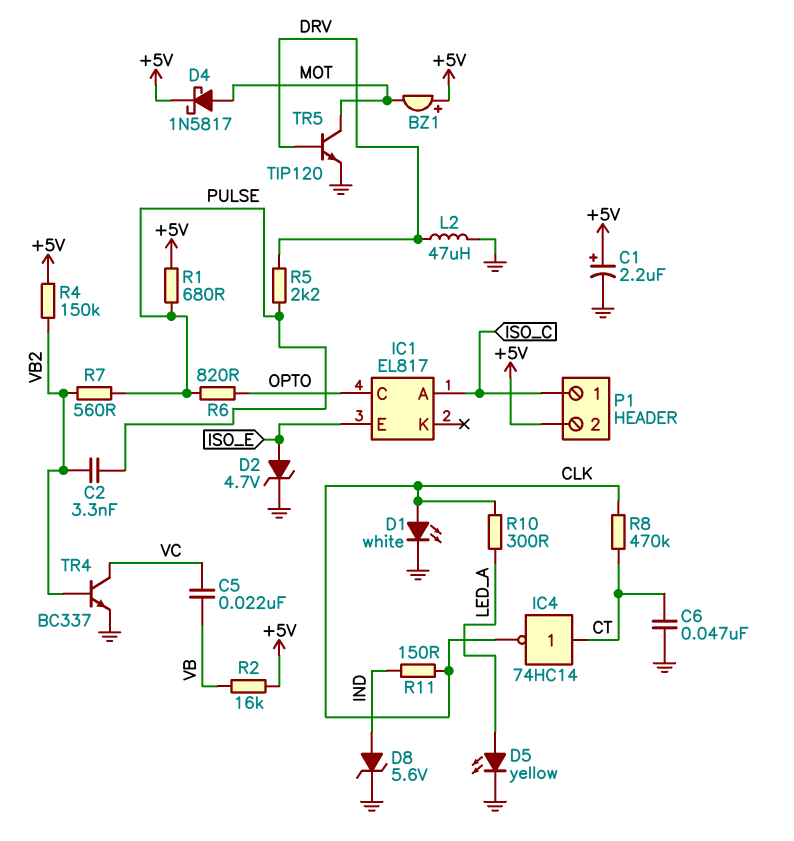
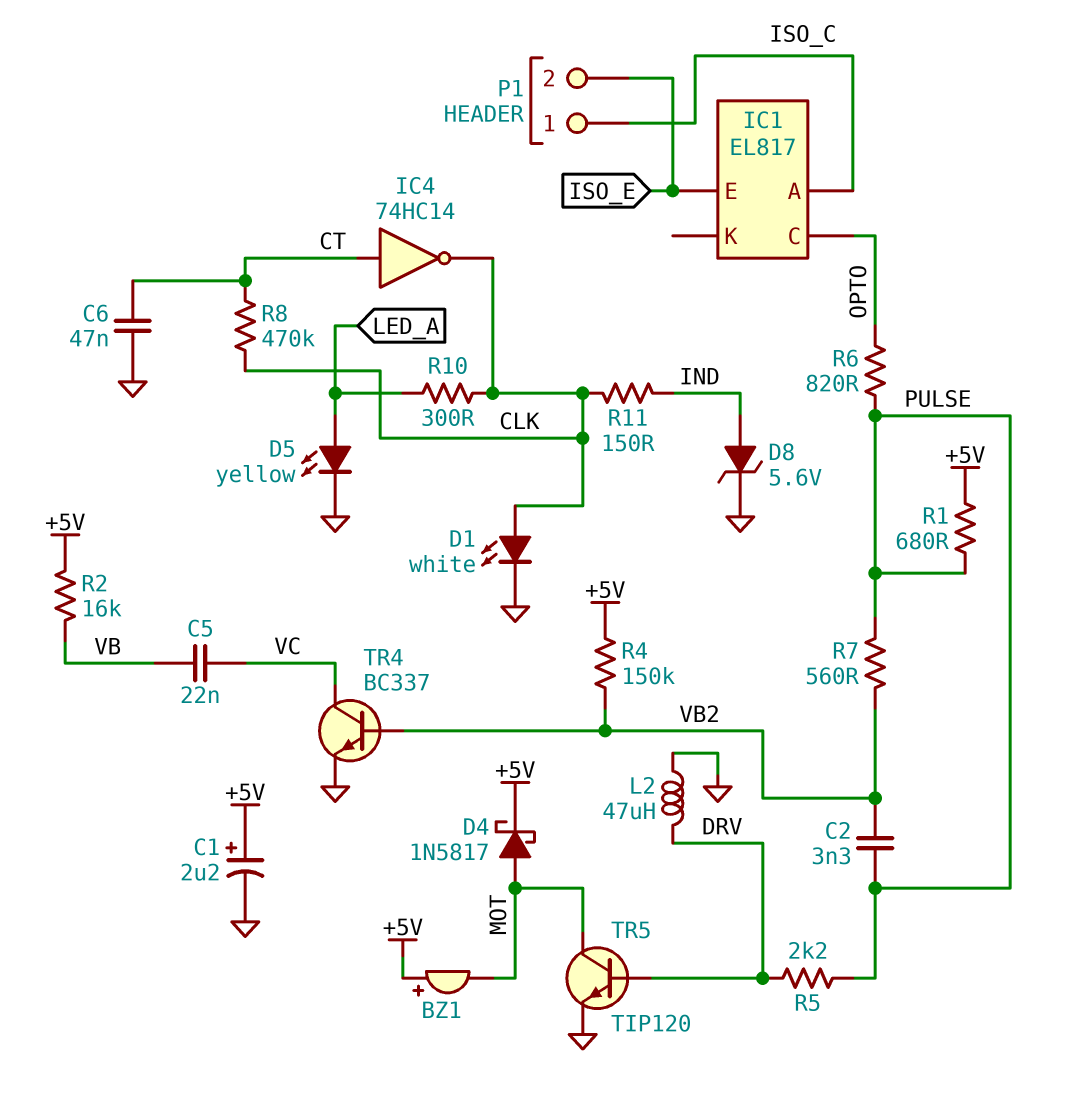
D2: zener 4.7V (A ISO_E, K GND) -> none
P1 pin 2: +5V -> ISO_E

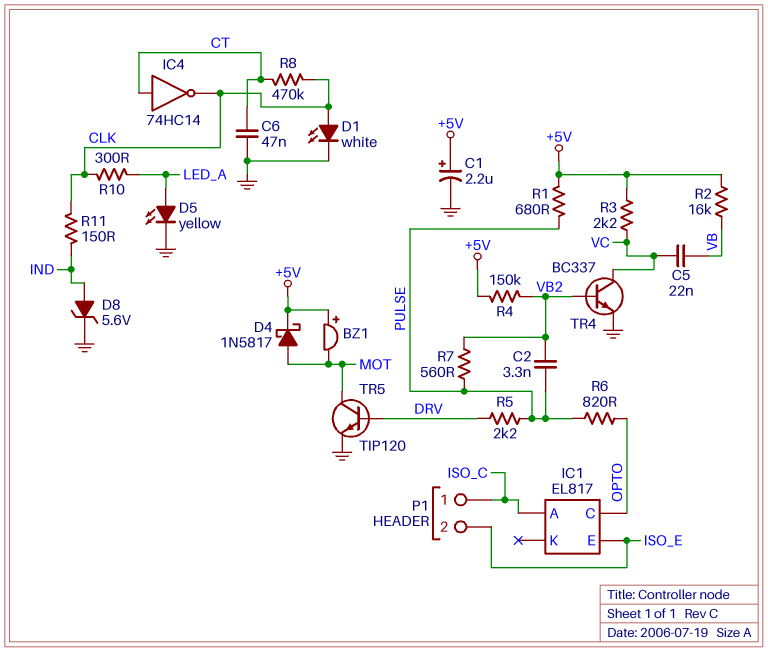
L2: 47uH (DRV, GND) -> none
R3: none -> 2.2k (+5V, VC)

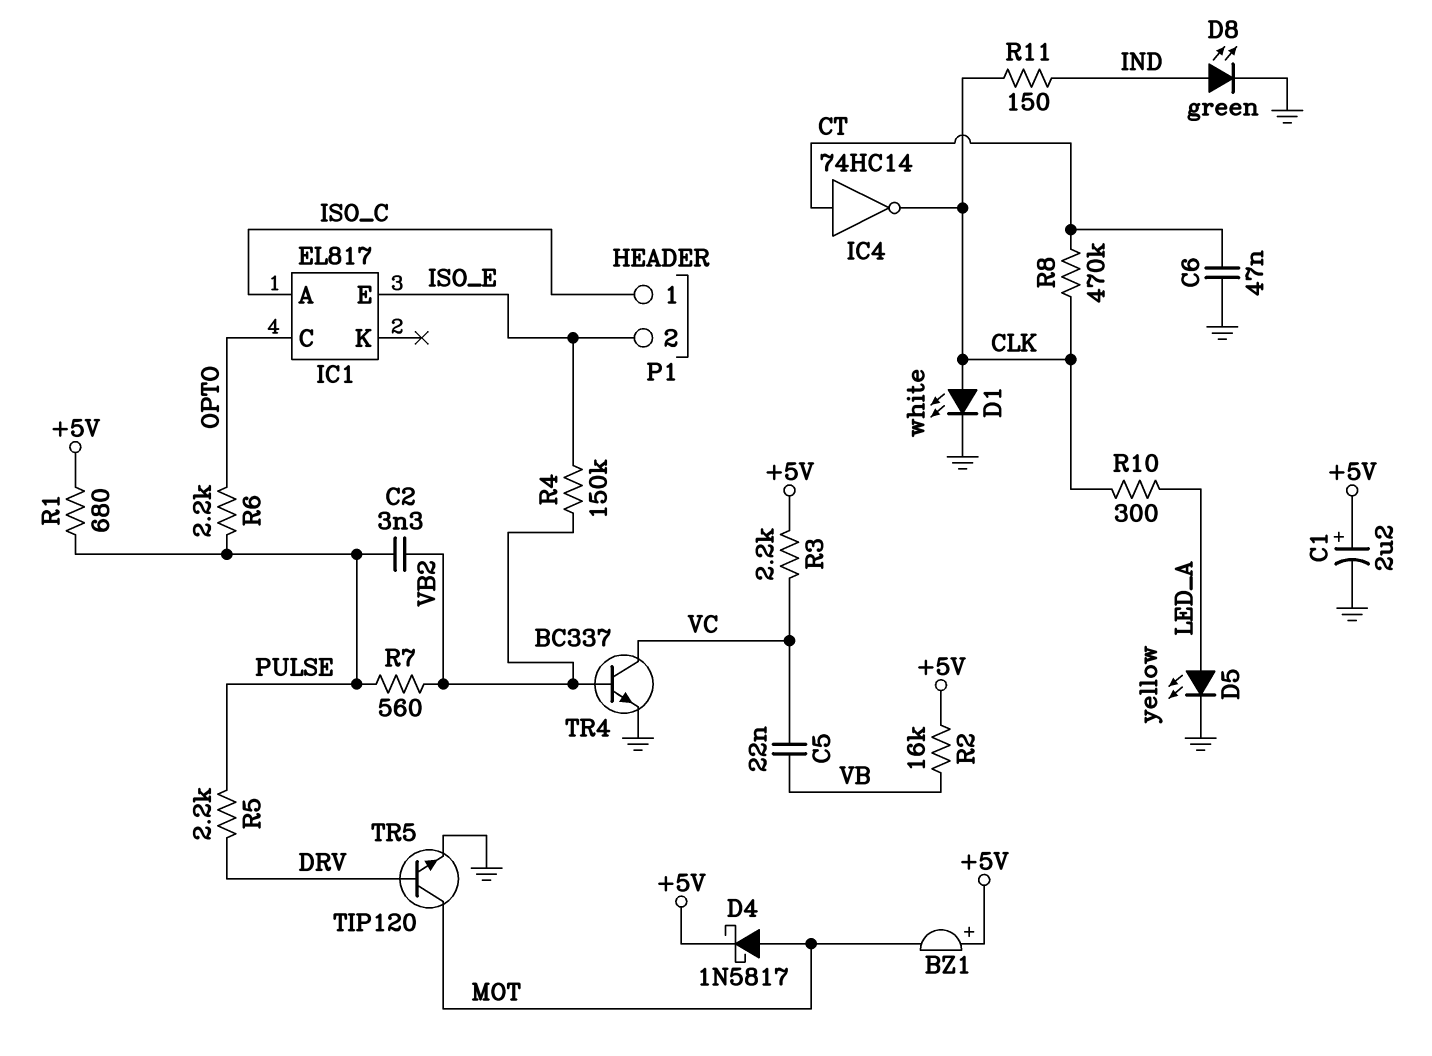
D8: zener 5.6V (A IND, K GND) -> LED green (A IND, K GND)
R4: 150k (+5V, VB2) -> 150k (ISO_E, VB2)
R6: 820 (OPTO, PULSE) -> 2.2k (OPTO, PULSE)

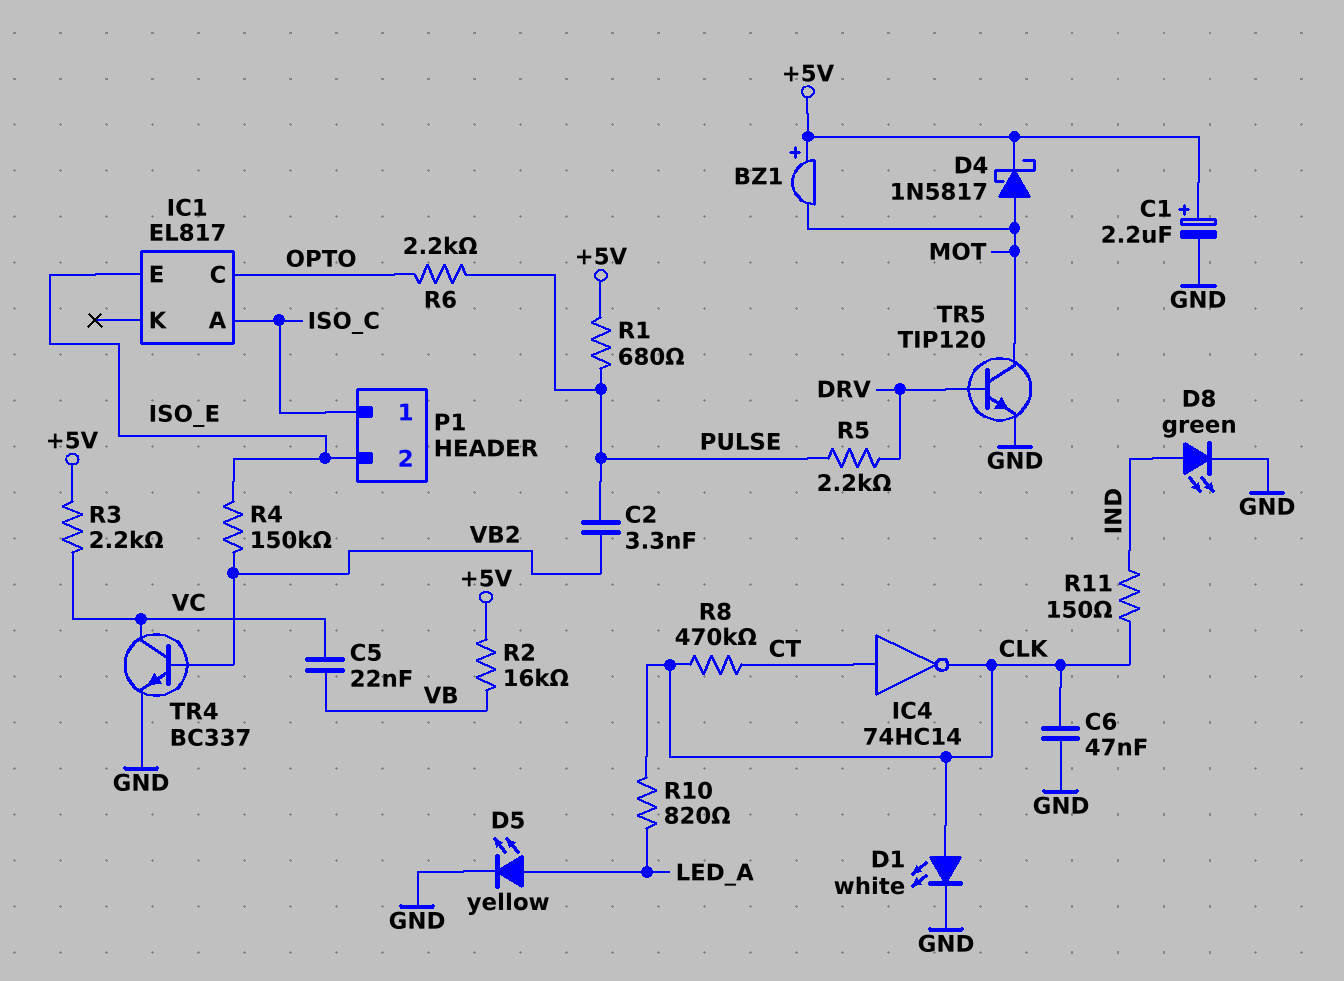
C6: 47nF (CT, GND) -> 47nF (CLK, GND)
R7: 560 (PULSE, VB2) -> none
R10: 300 (CLK, LED_A) -> 820 (CLK, LED_A)

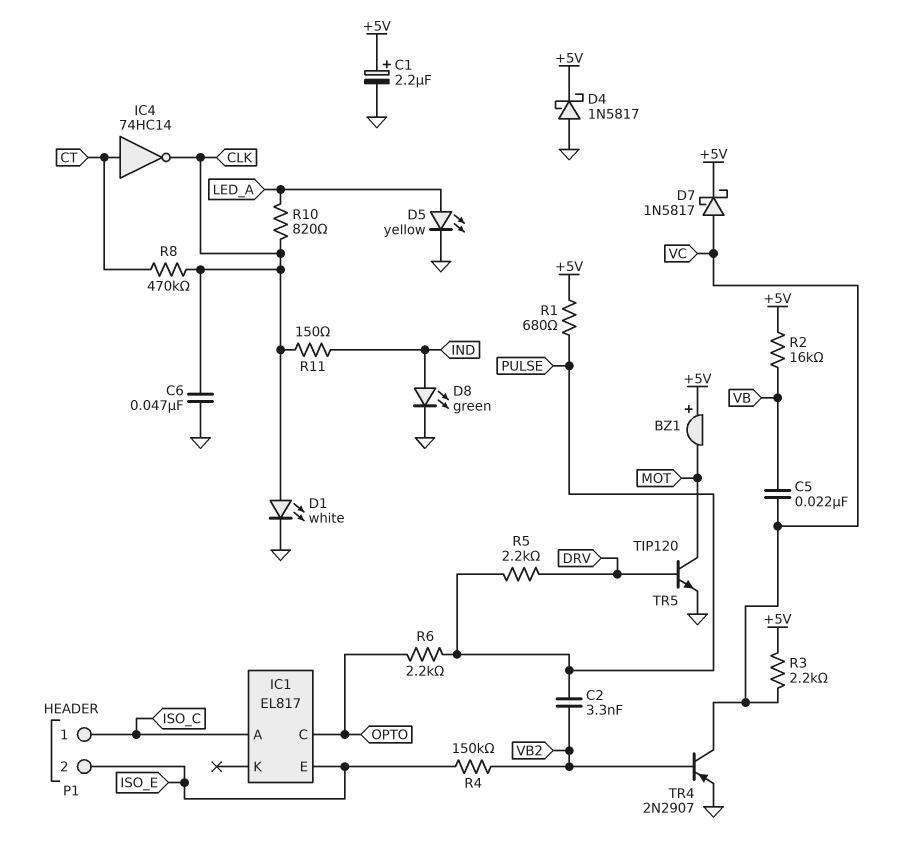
D4: schottky 1N5817 (A MOT, K +5V) -> schottky 1N5817 (A GND, K +5V)
D7: none -> schottky 1N5817 (A VC, K +5V)
TR4: NPN BC337 (B VB2, C VC, E GND) -> PNP 2N2907 (B VB2, C VC, E GND)

